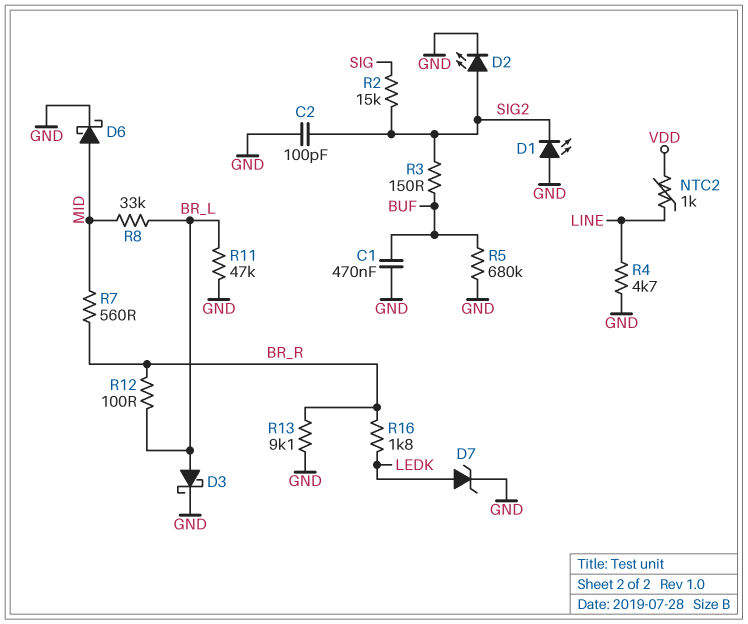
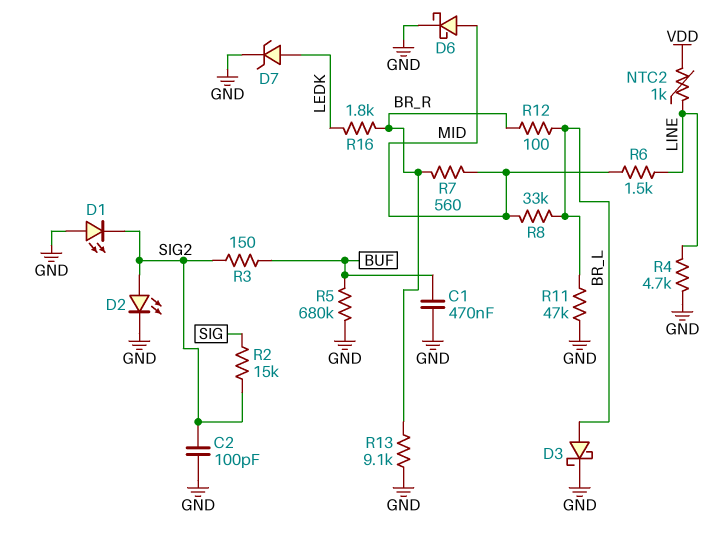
R6: none -> 1.5k (LINE, MID)

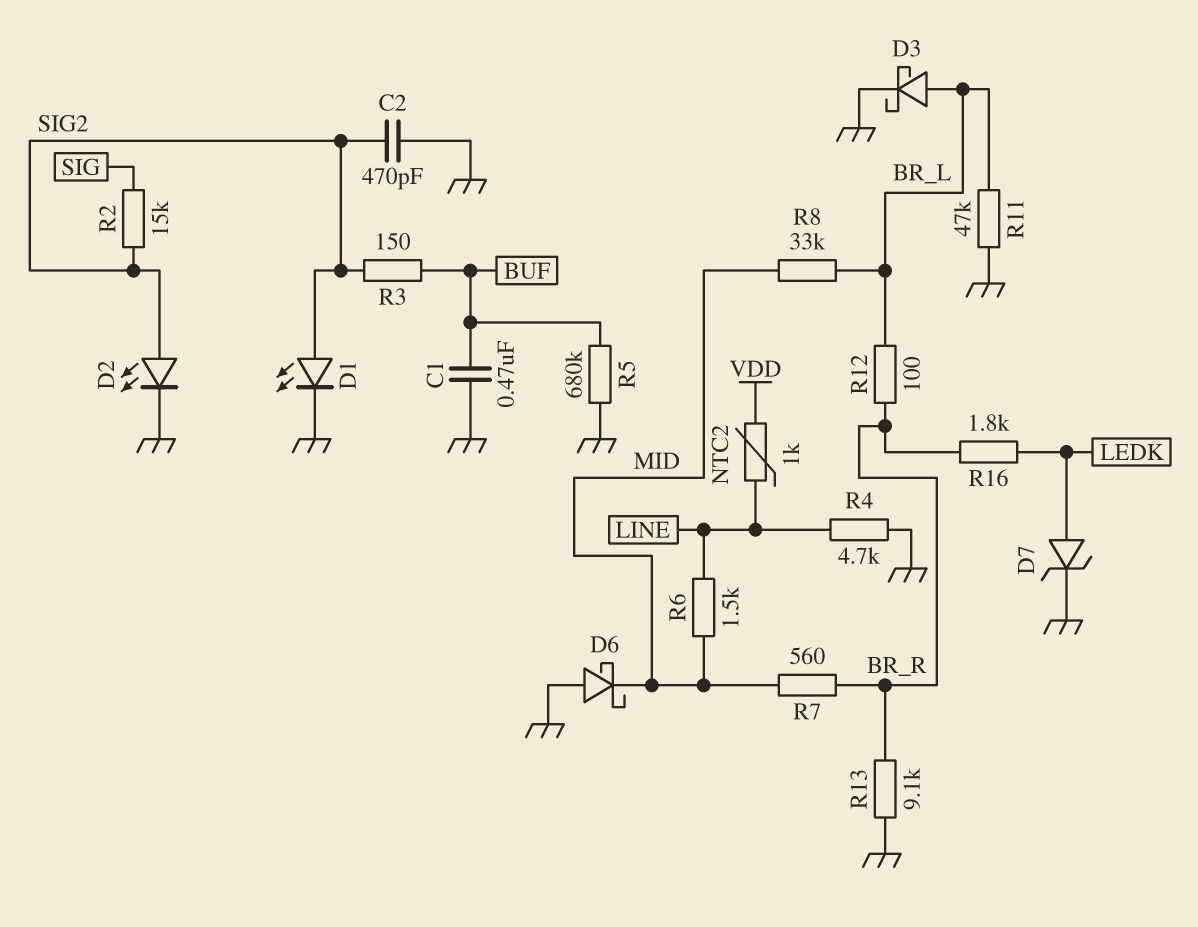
C2: 100pF (GND, SIG2) -> 470pF (GND, SIG2)
D1: LED (A GND, K SIG2) -> LED (A SIG2, K GND)
D6: schottky (A MID, K GND) -> schottky (A GND, K MID)

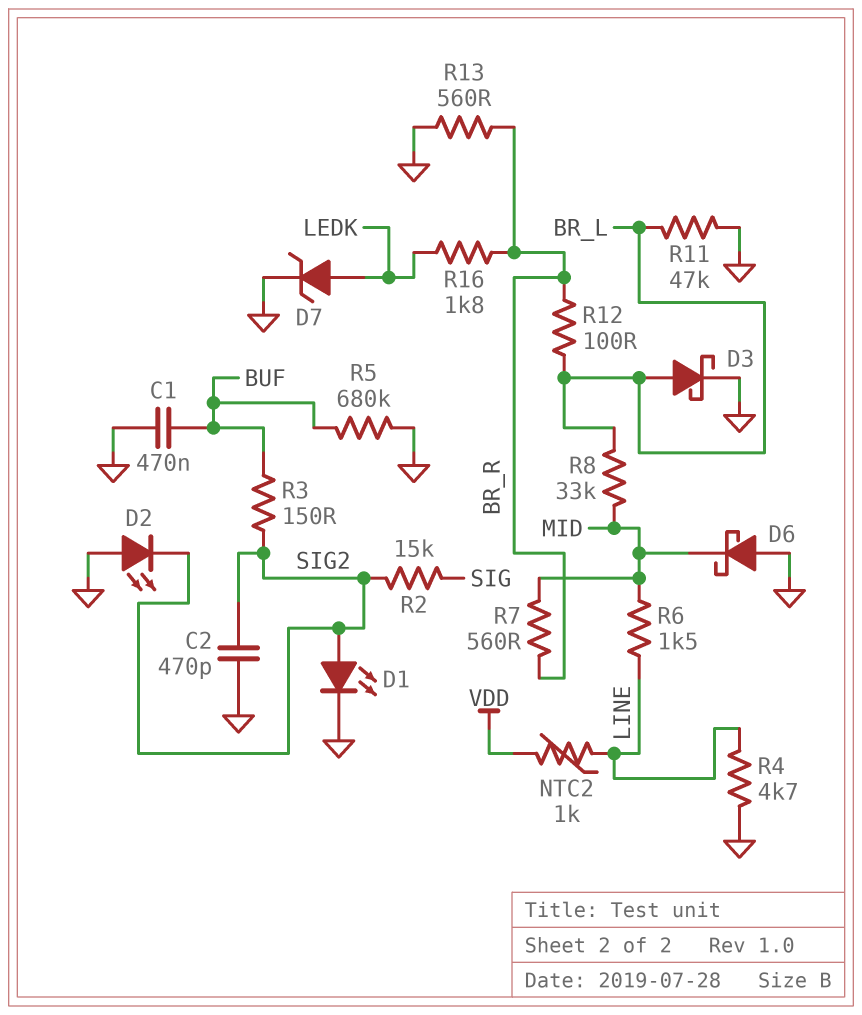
D2: LED (A SIG2, K GND) -> LED (A GND, K SIG2)
R13: 9.1k (BR_R, GND) -> 560 (BR_R, GND)

